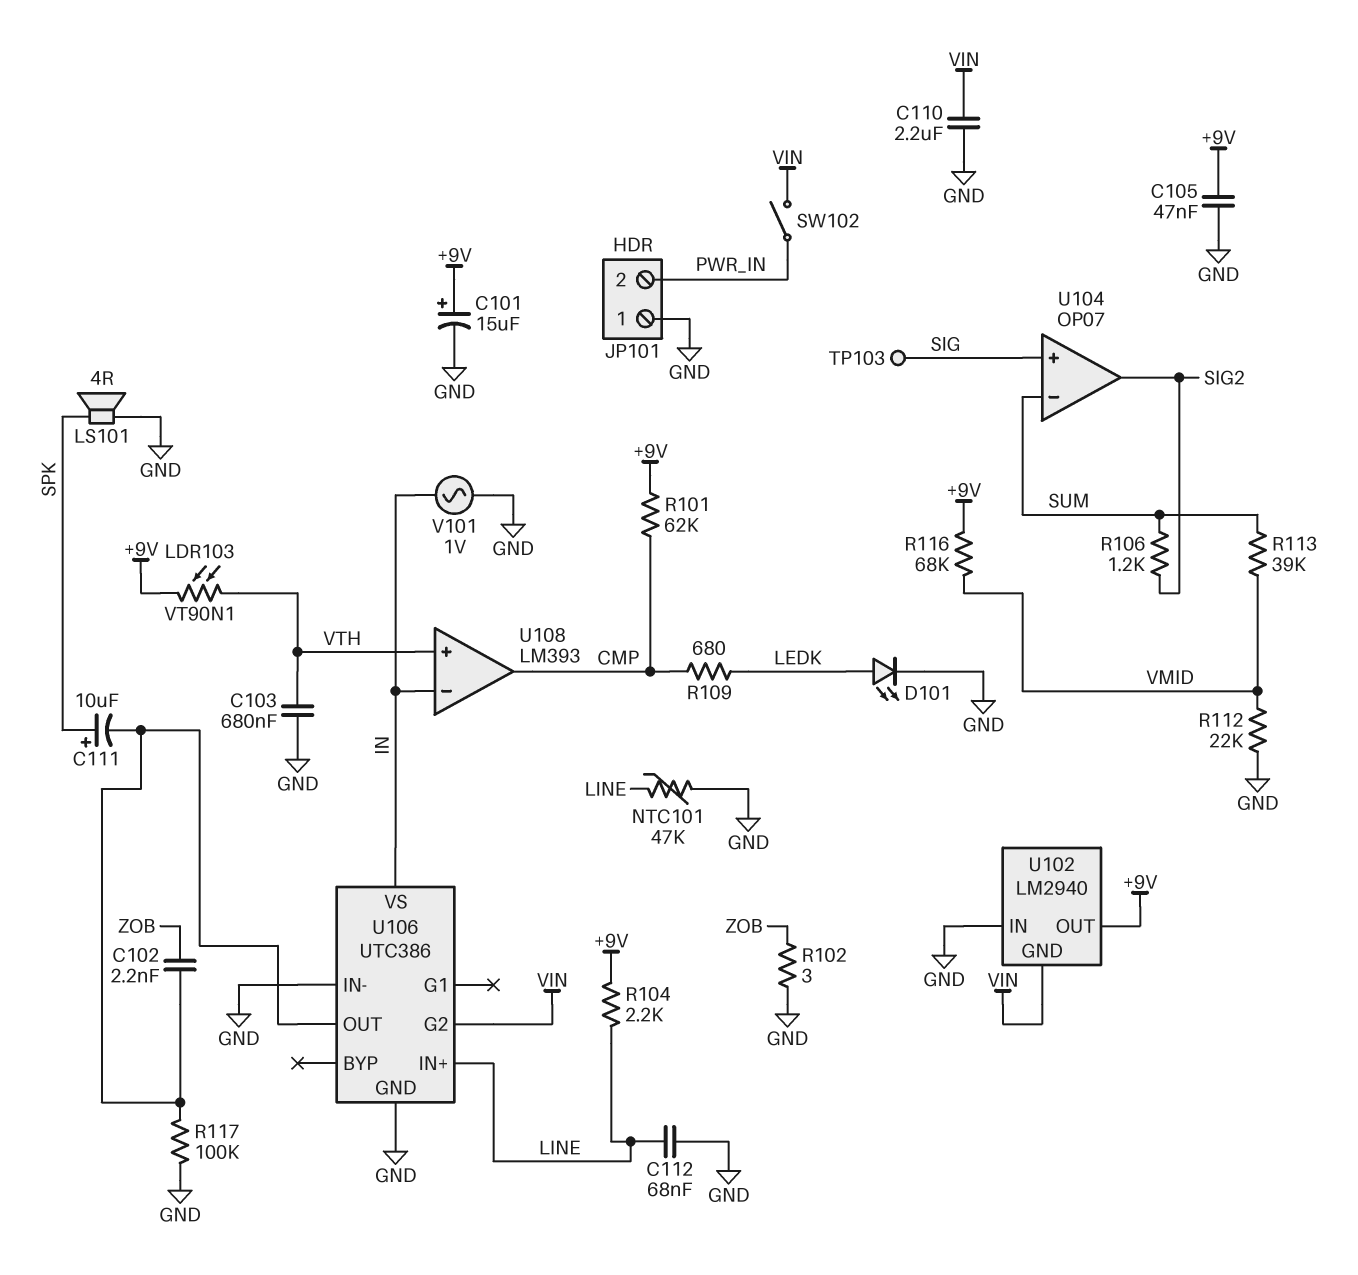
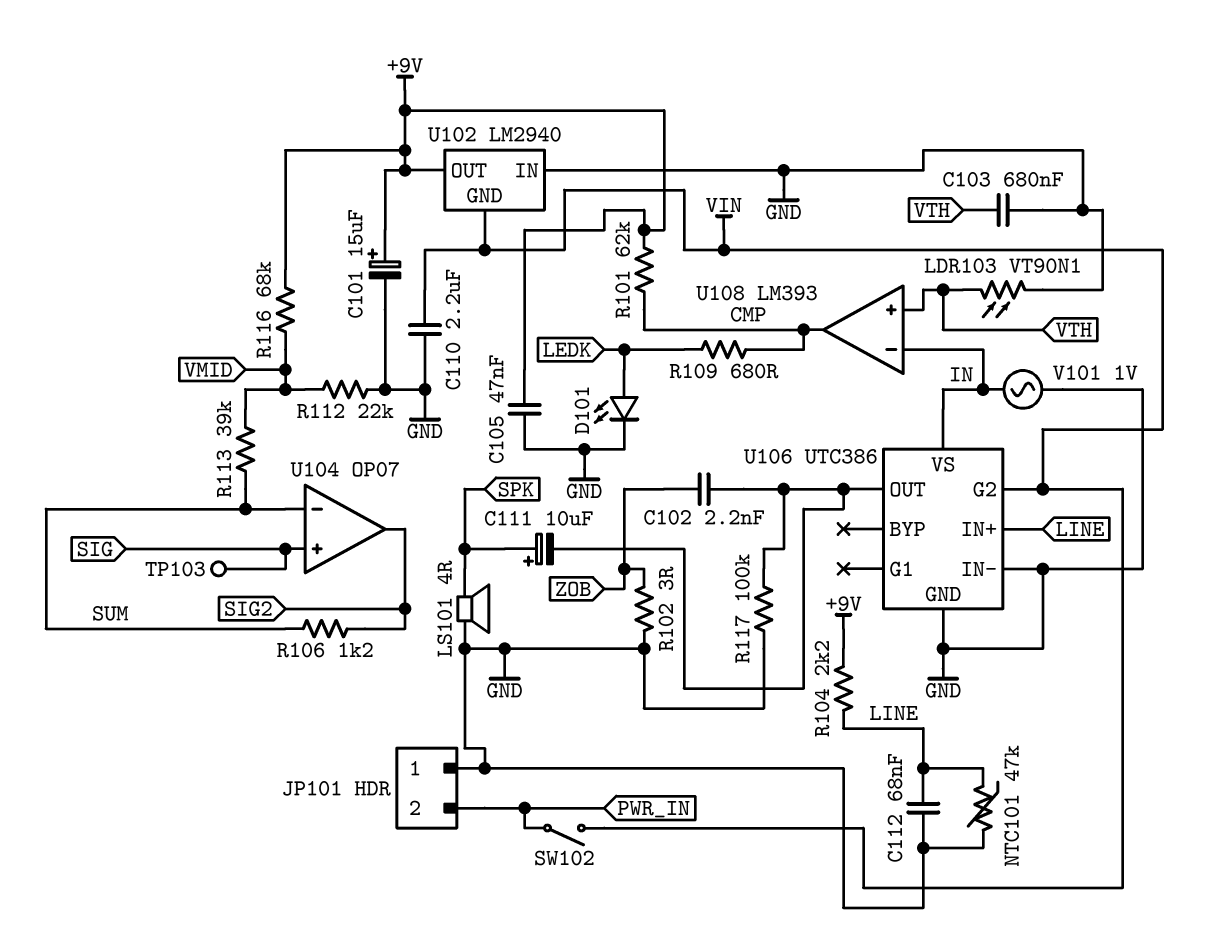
LDR103: VT90N1 (+9V, VTH) -> VT90N1 (GND, VTH)

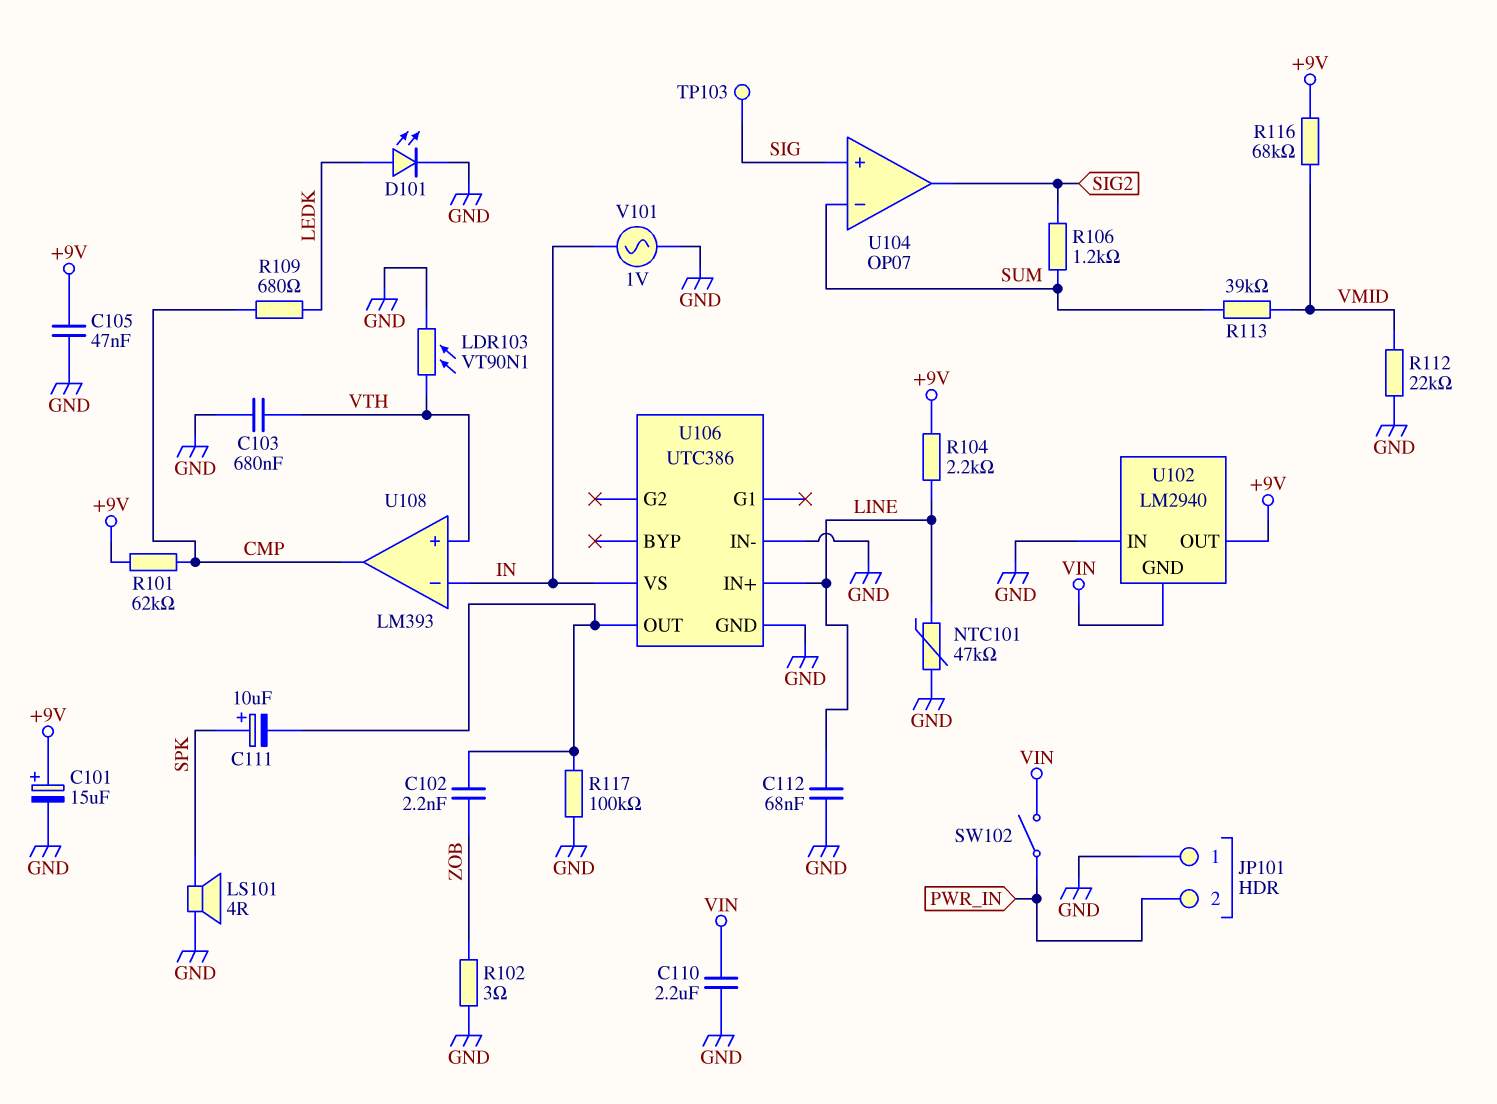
U106 pin G2: VIN -> none

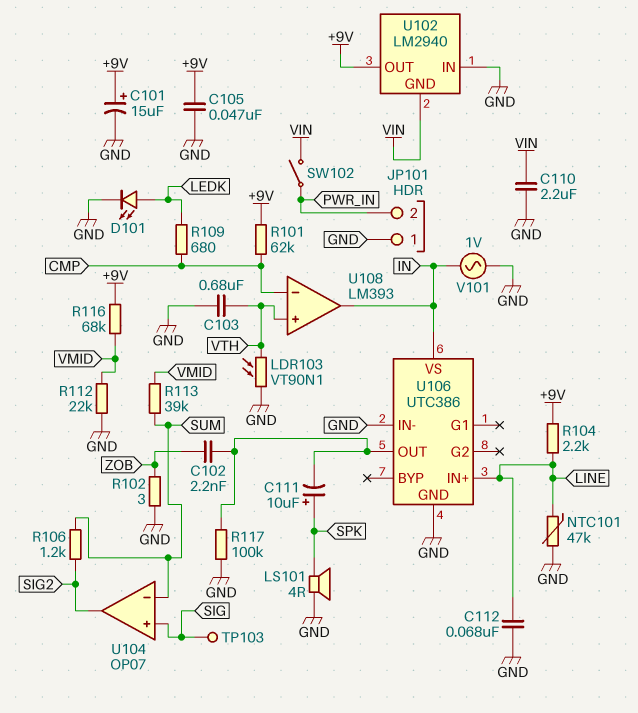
U108 pin in-: IN -> CMP
U108 pin out: CMP -> IN

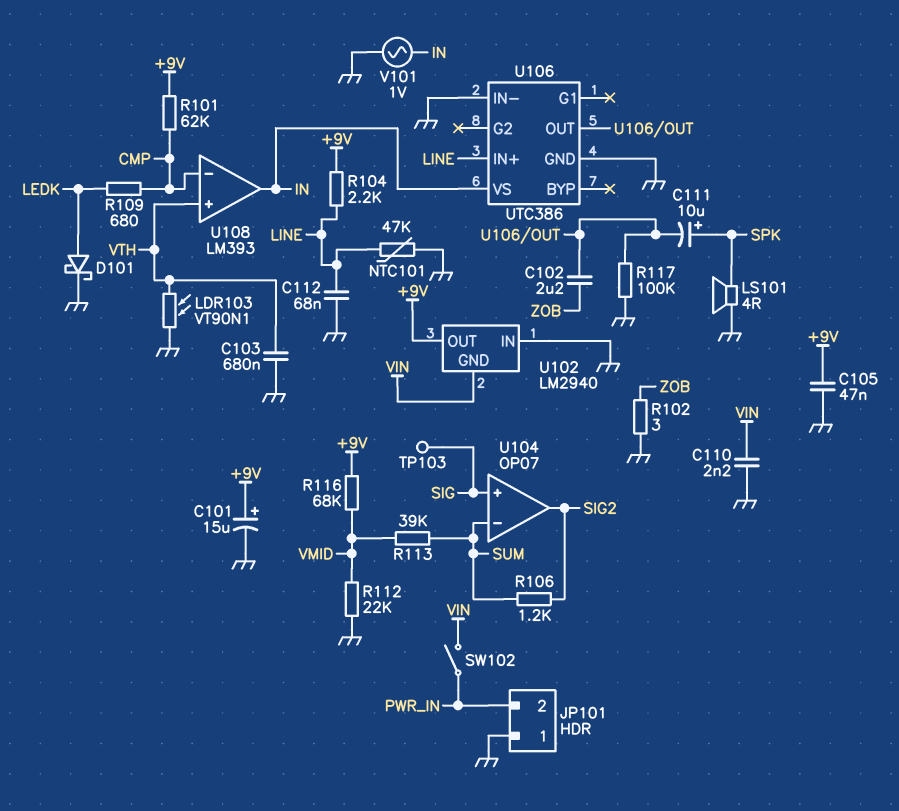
C102: 2.2nF (U106/OUT, ZOB) -> 2.2uF (U106/OUT, ZOB)
C110: 2.2uF (GND, VIN) -> 2.2nF (GND, VIN)
D101: LED (A LEDK, K GND) -> schottky (A LEDK, K GND)

